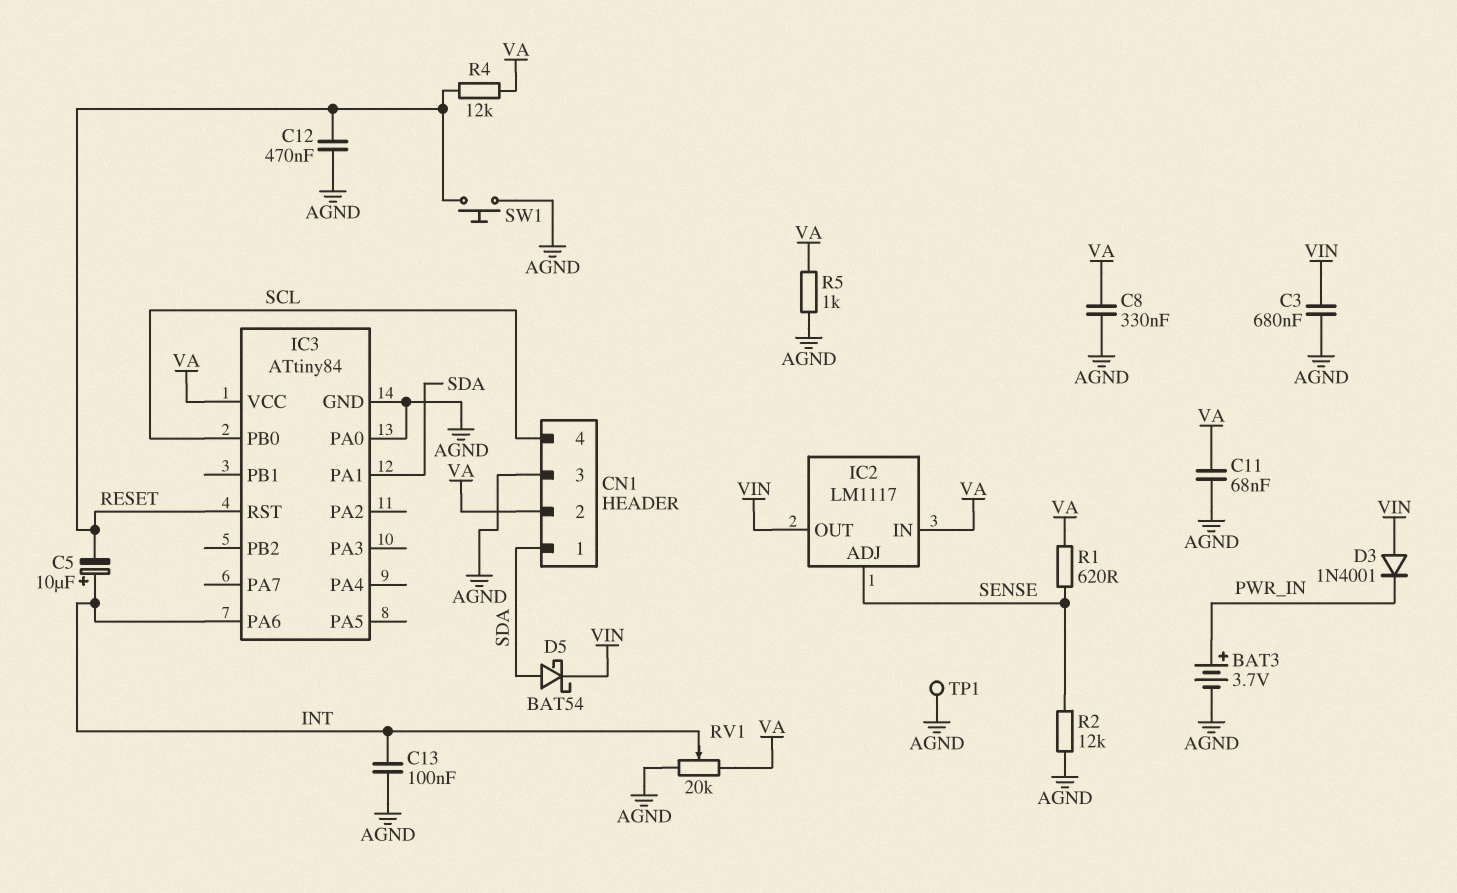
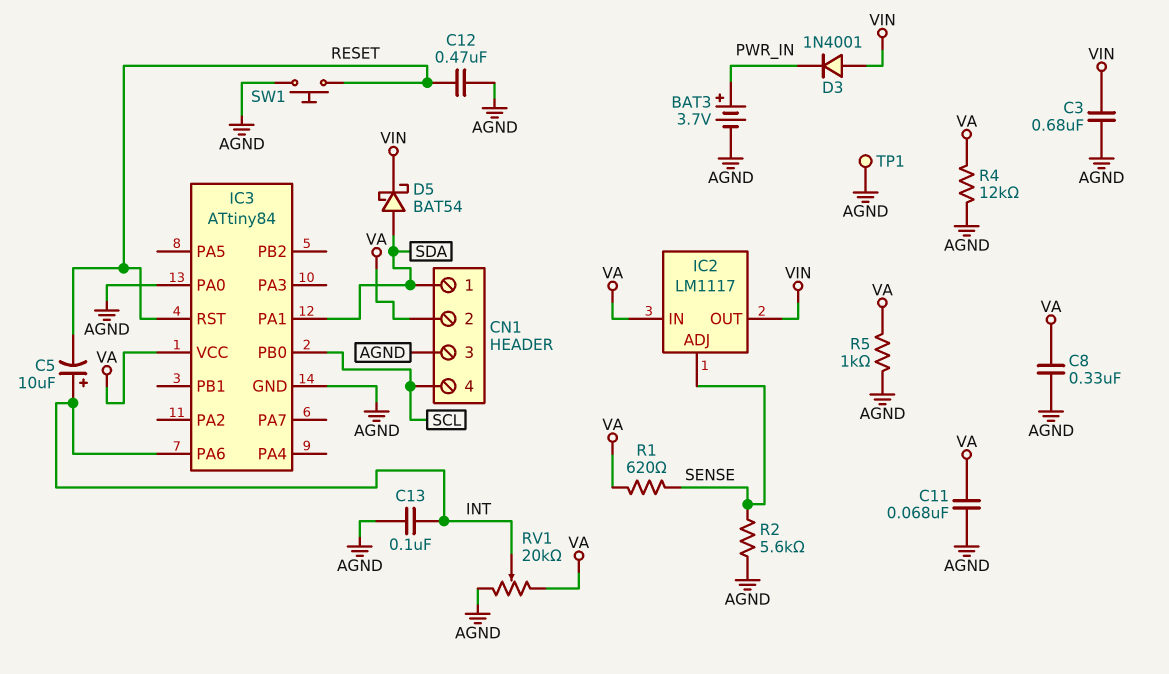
R2: 12k (AGND, SENSE) -> 5.6k (AGND, SENSE)
R4: 12k (RESET, VA) -> 12k (AGND, VA)

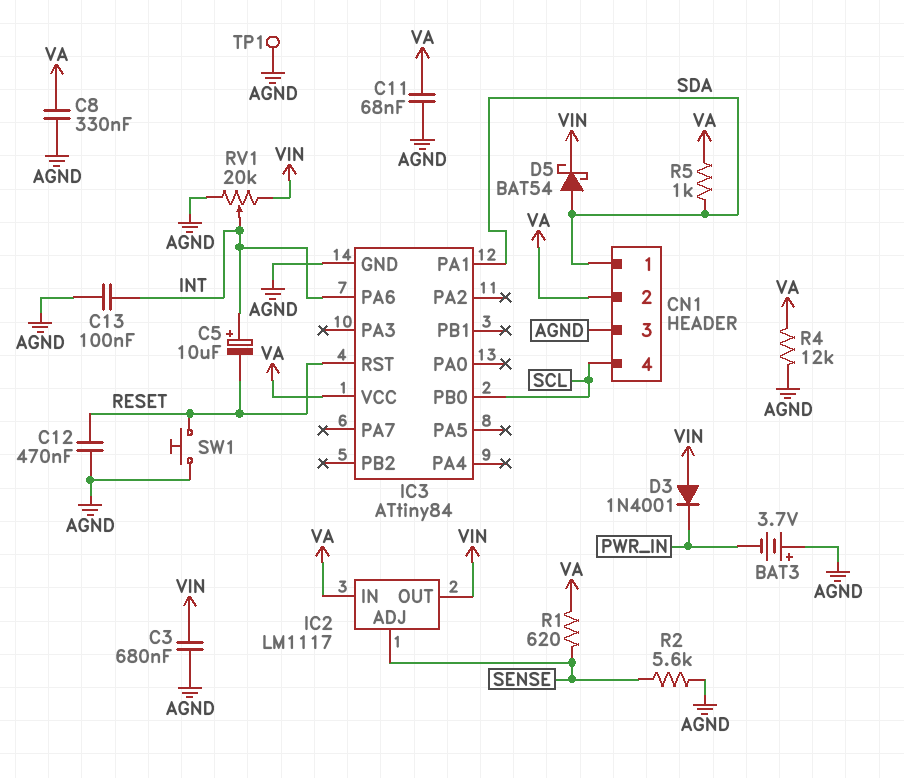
BAT3: 3.7V (plus PWR_IN, minus AGND) -> 3.7V (plus AGND, minus PWR_IN)
IC3 pin PA0: AGND -> none
R5: 1k (AGND, VA) -> 1k (SDA, VA)
RV1: 20k (AGND, VA, wiper INT) -> 20k (AGND, VIN, wiper INT)

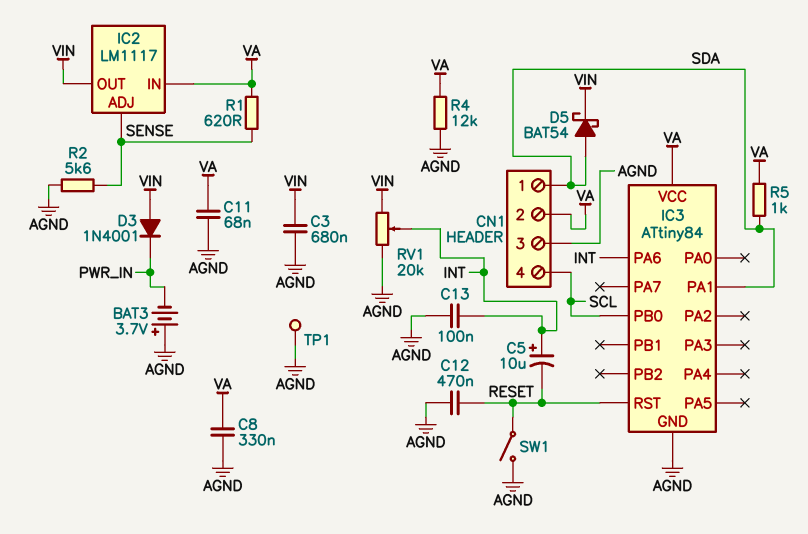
SW1: button (AGND, RESET) -> switch (AGND, RESET)

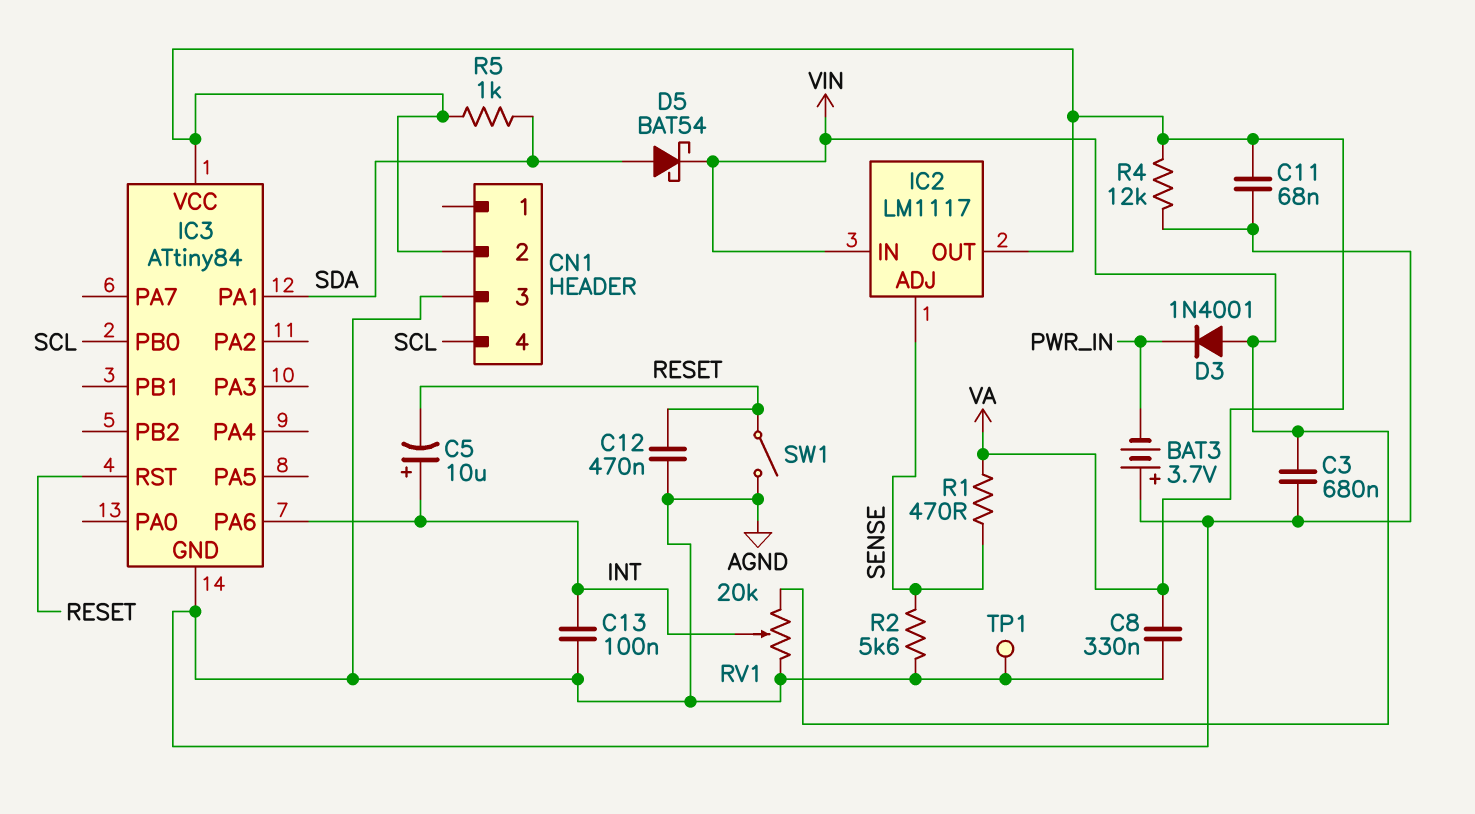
CN1 pin 1: SDA -> none
IC2 pin IN: VA -> VIN
IC2 pin OUT: VIN -> VA
R1: 620 (SENSE, VA) -> 470 (SENSE, VA)

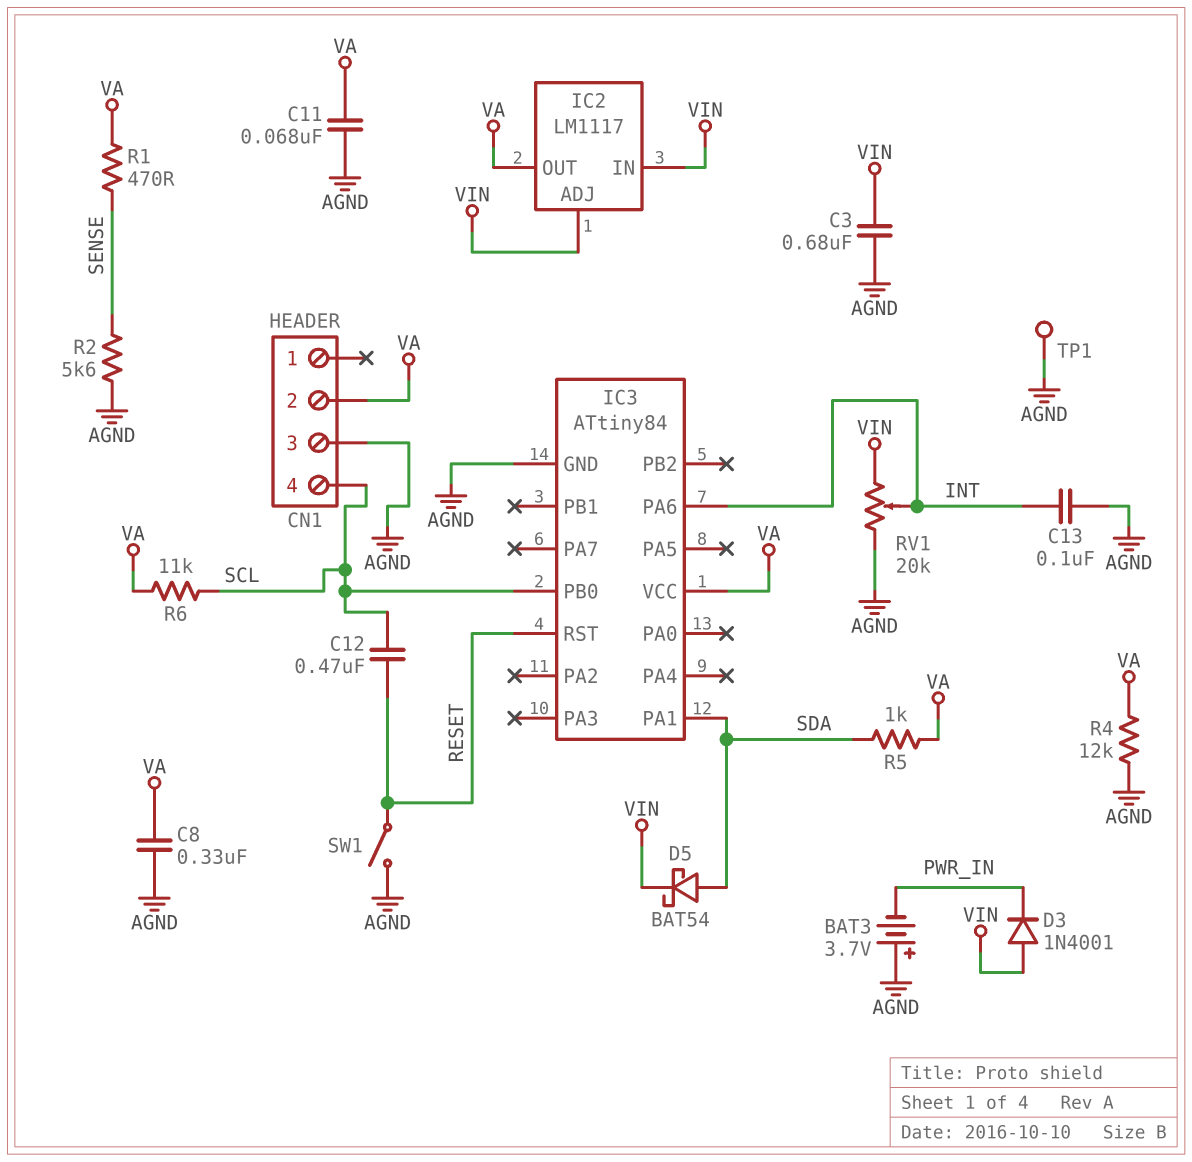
C5: 10uF (plus INT, minus RESET) -> none
C12: 470nF (AGND, RESET) -> 470nF (RESET, SCL)
IC2 pin ADJ: SENSE -> VIN
R6: none -> 11k (SCL, VA)

